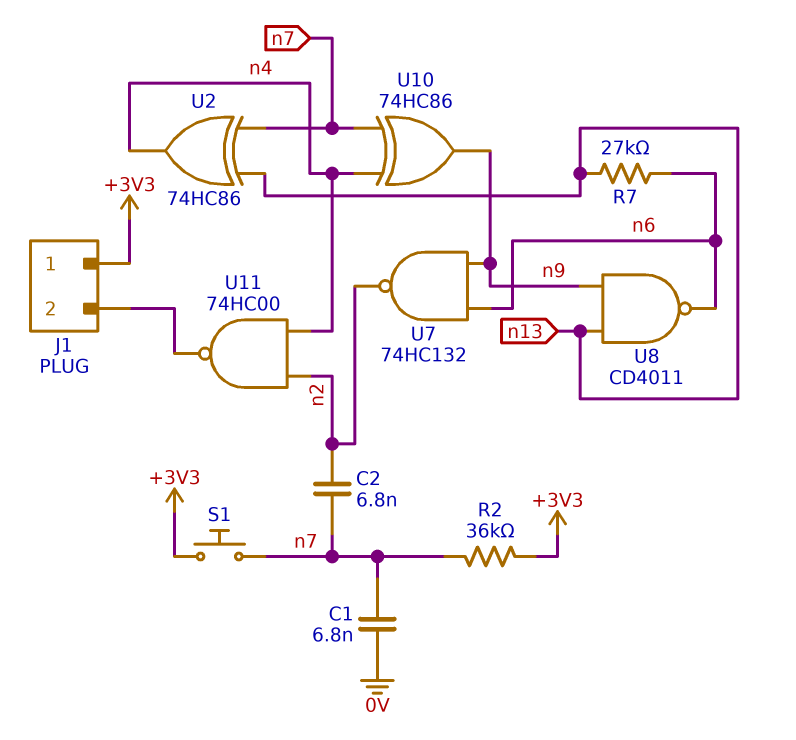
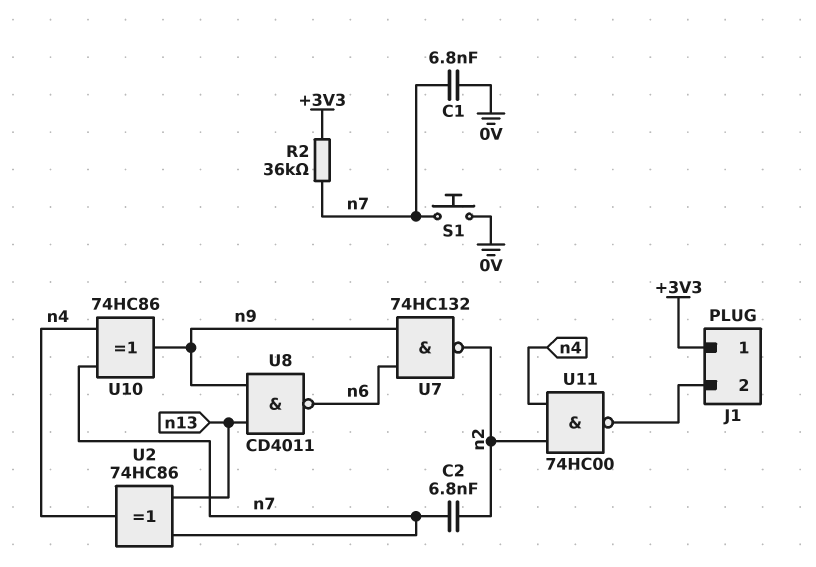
R7: 27k (n6, n13) -> none
S1: button (+3V3, n7) -> button (0V, n7)

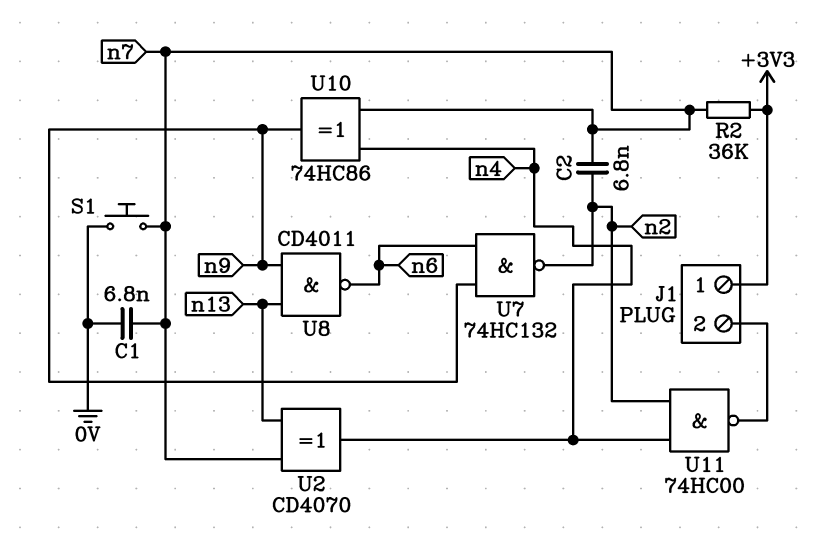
U2: XOR 74HC86 (in n7, in n13, out n4) -> XOR CD4070 (in n7, in n13, out n4)

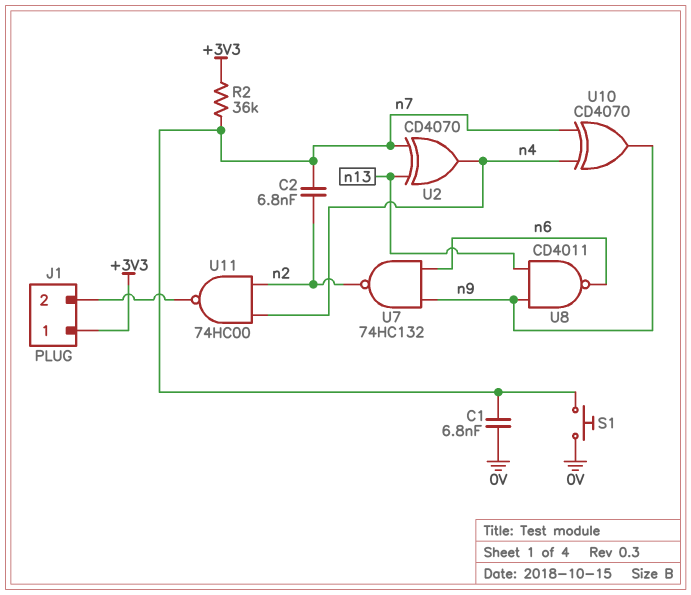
U10: XOR 74HC86 (in n4, in n7, out n9) -> XOR CD4070 (in n4, in n7, out n9)

